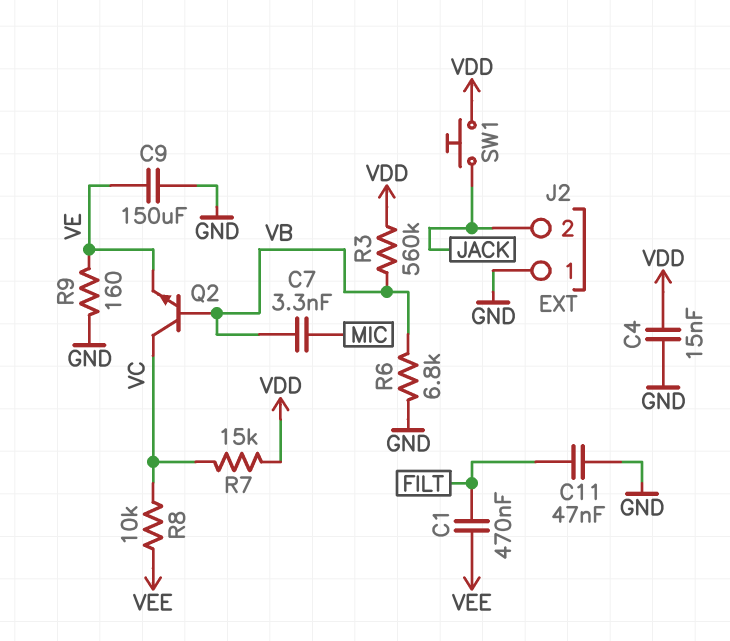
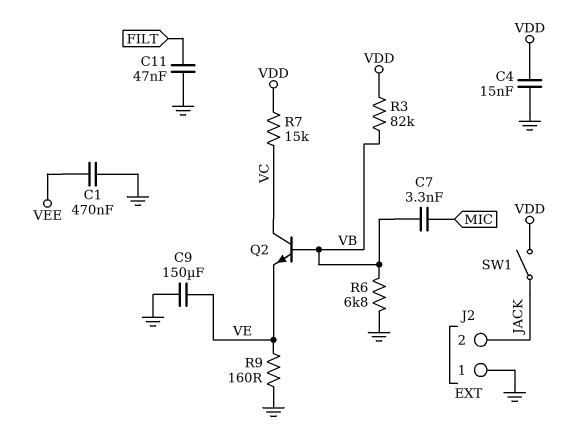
C1: 470nF (FILT, VEE) -> 470nF (GND, VEE)
R3: 560k (VB, VDD) -> 82k (VB, VDD)
R8: 10k (VC, VEE) -> none
SW1: button (JACK, VDD) -> switch (JACK, VDD)

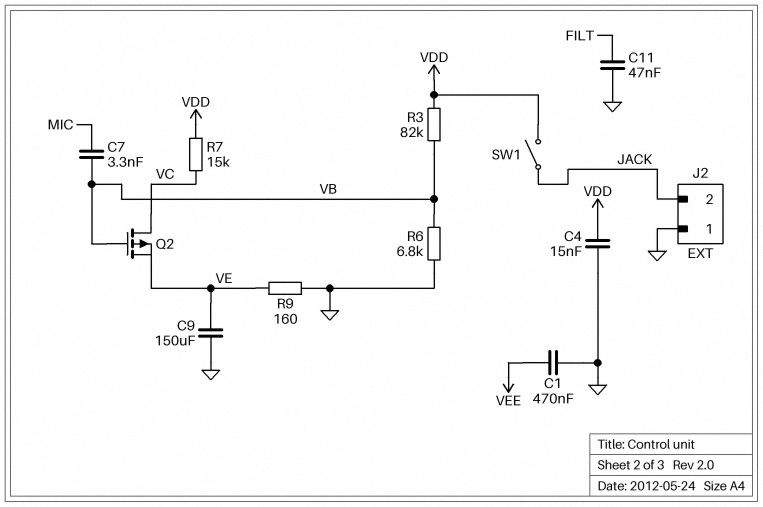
Q2: NPN (B VB, C VC, E VE) -> PMOS (G VB, D VC, S VE)

